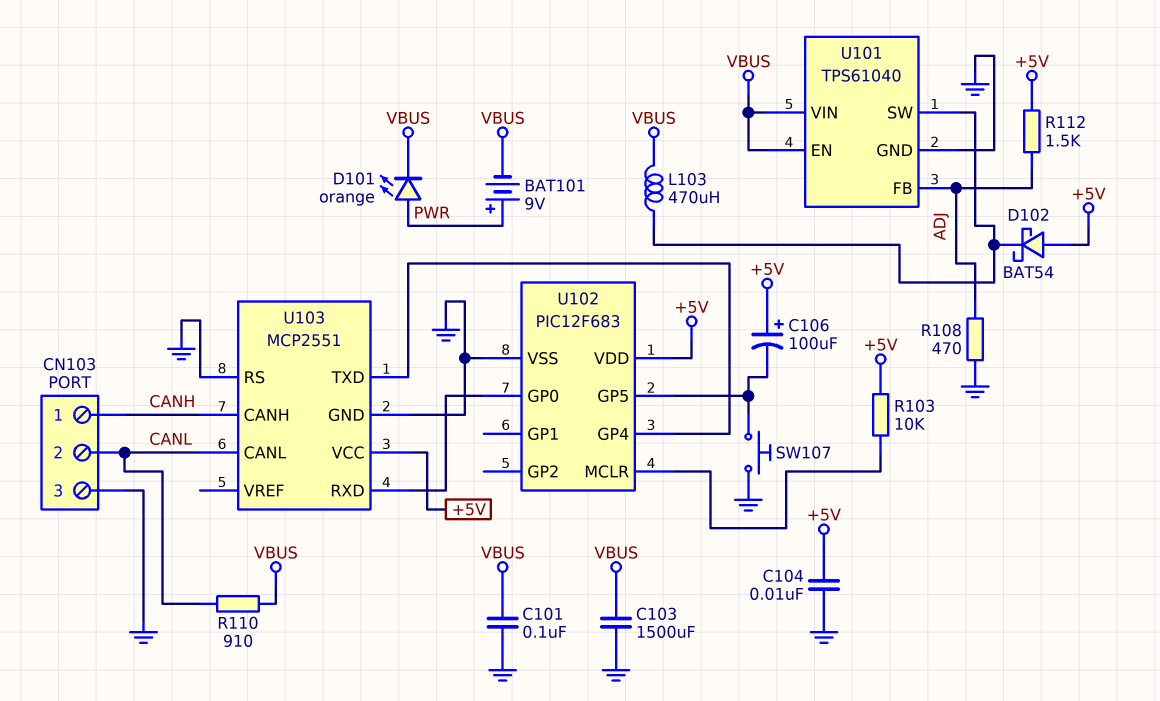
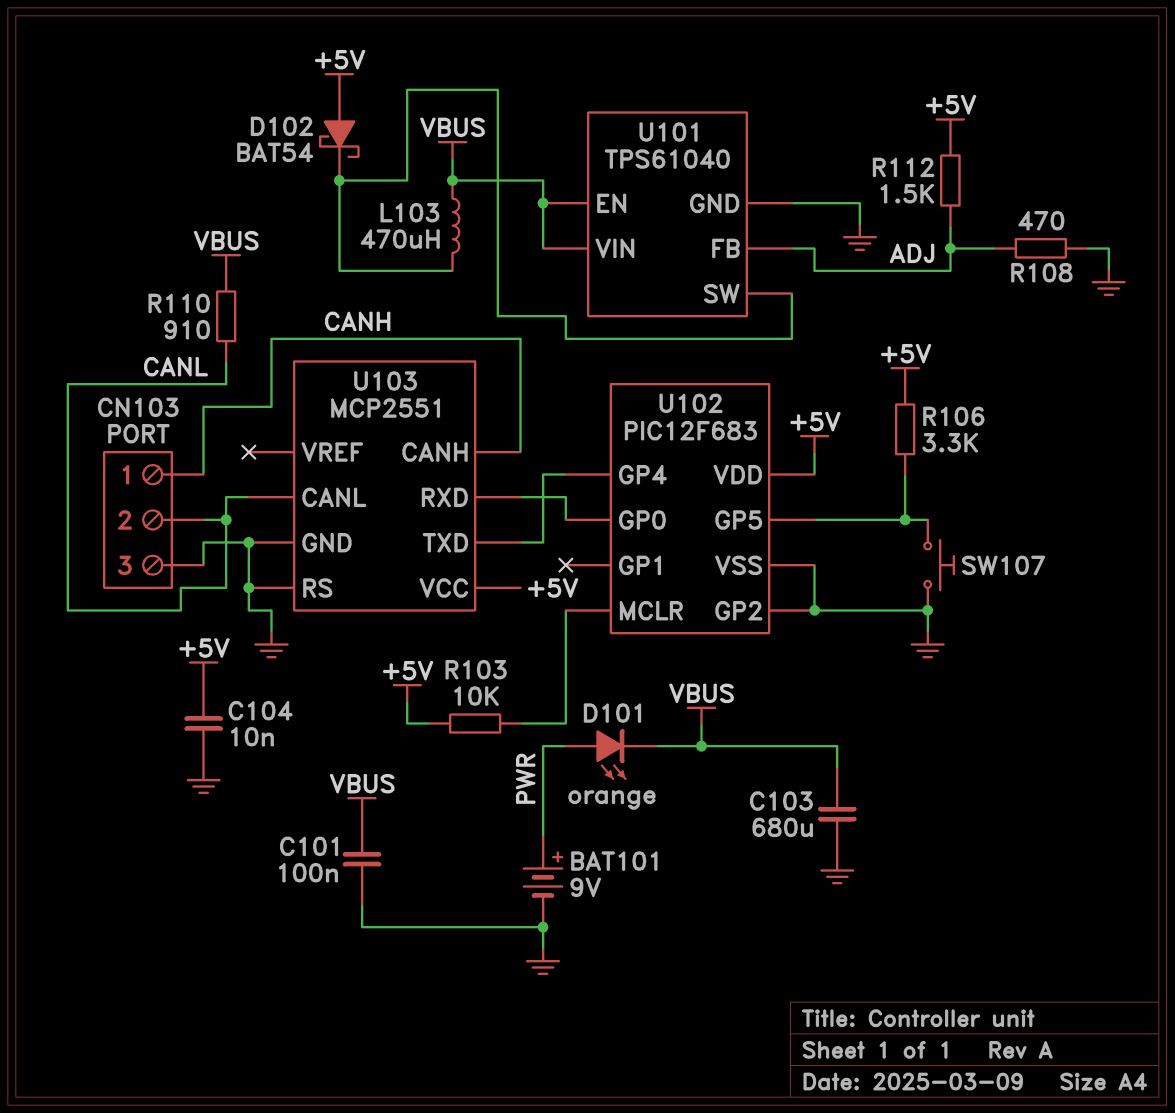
BAT101: 9V (plus PWR, minus VBUS) -> 9V (plus PWR, minus GND)
C103: 1500uF (GND, VBUS) -> 680uF (GND, VBUS)
C106: 100uF (plus +5V, minus U102/GP5) -> none
R106: none -> 3.3k (+5V, U102/GP5)
U102 pin GP2: none -> GND

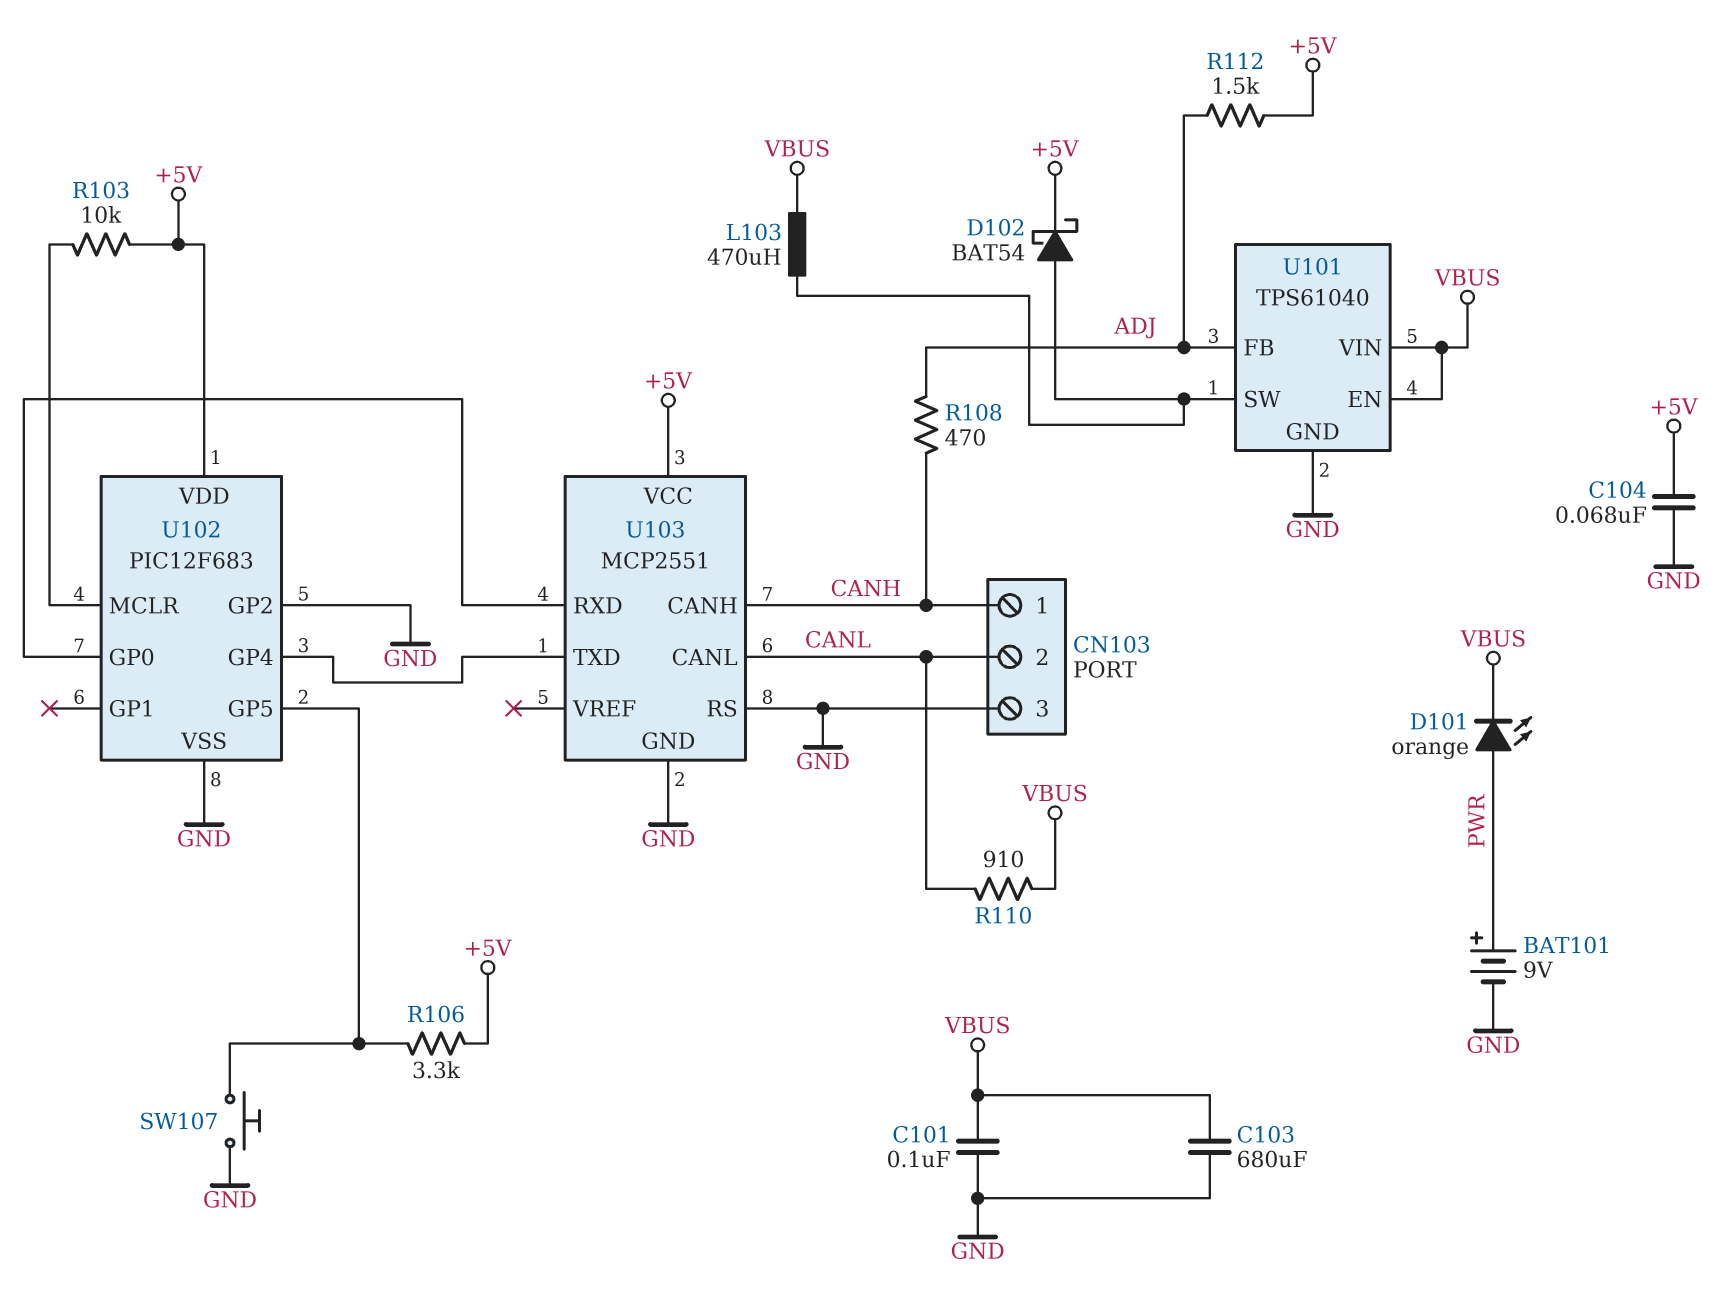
C104: 10nF (+5V, GND) -> 68nF (+5V, GND)
D102: schottky BAT54 (A +5V, K U101/SW) -> schottky BAT54 (A U101/SW, K +5V)
R108: 470 (ADJ, GND) -> 470 (ADJ, CANH)

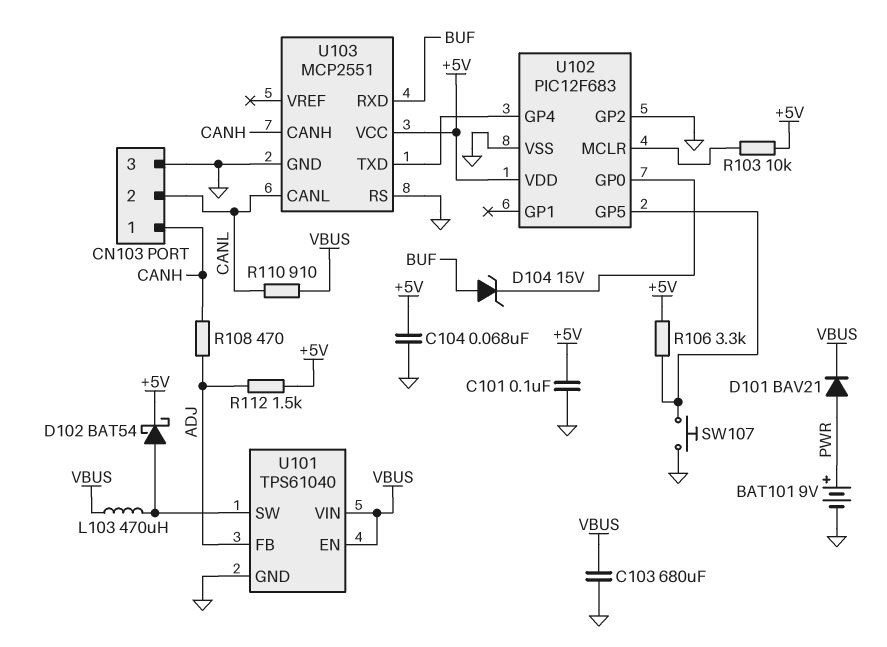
C101: 100nF (GND, VBUS) -> 100nF (+5V, GND)
D101: LED orange (A PWR, K VBUS) -> diode BAV21 (A PWR, K VBUS)
D104: none -> zener 15V (A BUF, K U102/GP0)
U103 pin RXD: U102/GP0 -> BUF

